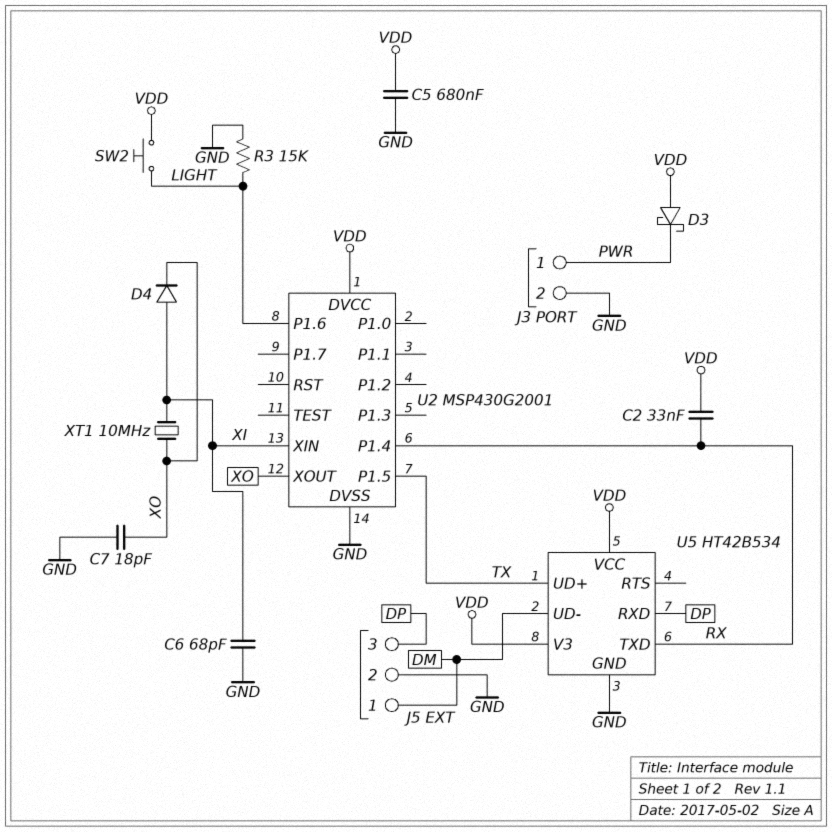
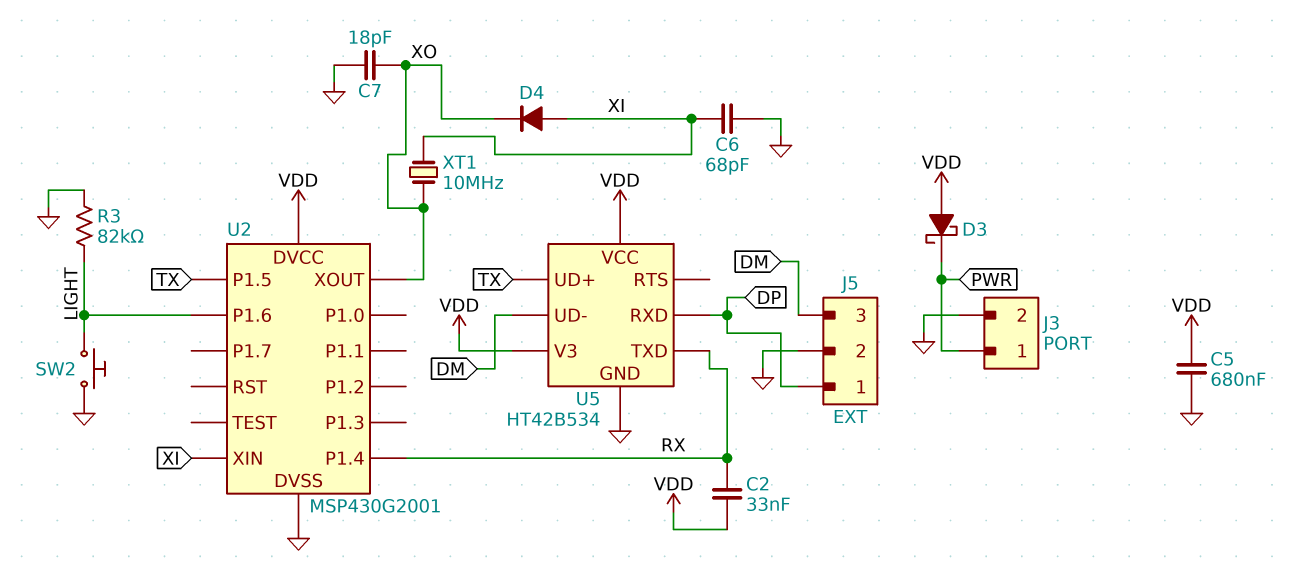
J5 pin 1: DM -> DP
J5 pin 3: DP -> DM
R3: 15k (GND, LIGHT) -> 82k (GND, LIGHT)
SW2: button (LIGHT, VDD) -> button (GND, LIGHT)

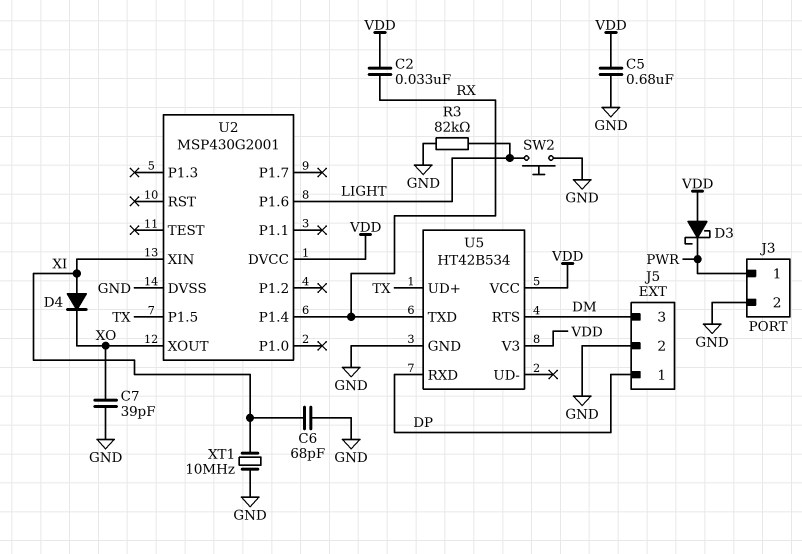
C7: 18pF (GND, XO) -> 39pF (GND, XO)
U5 pin RTS: none -> DM
U5 pin UD-: DM -> none
XT1: 10MHz (XI, XO) -> 10MHz (GND, XI)

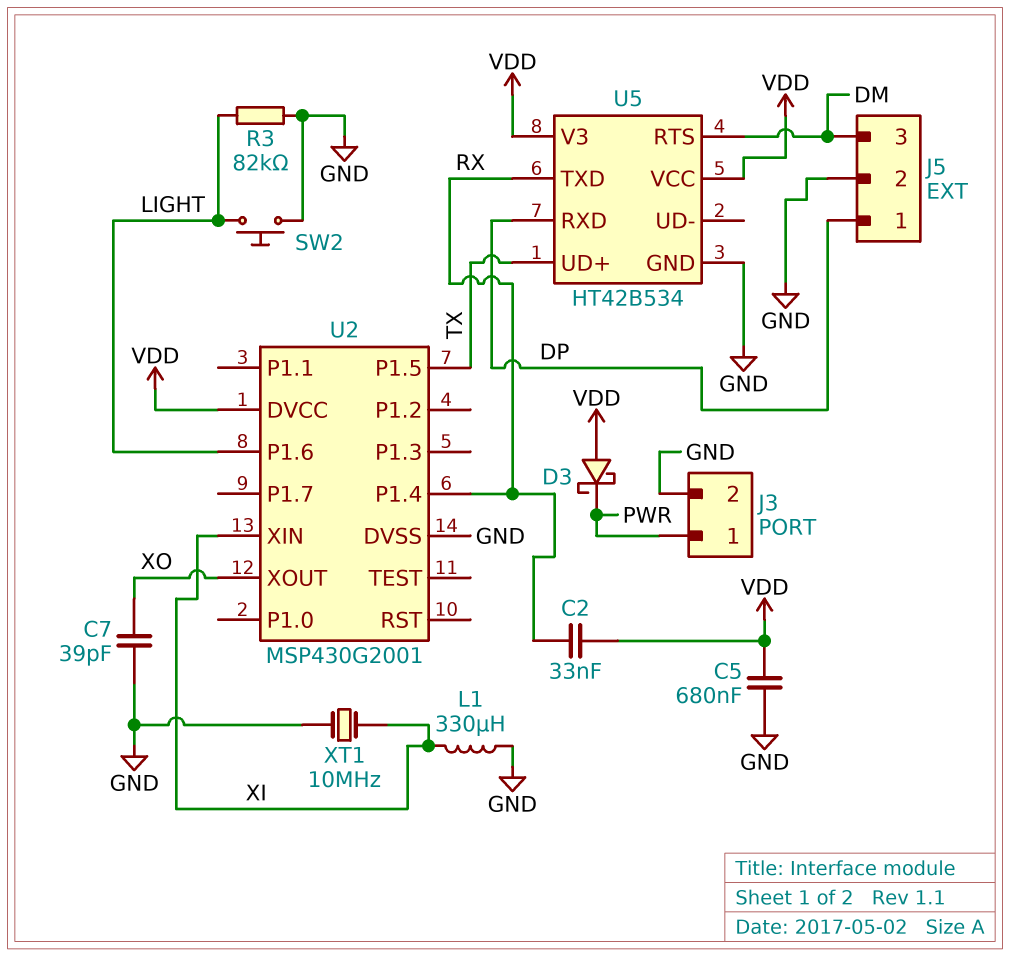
C6: 68pF (GND, XI) -> none
D4: diode (A XI, K XO) -> none
L1: none -> 330uH (GND, XI)

